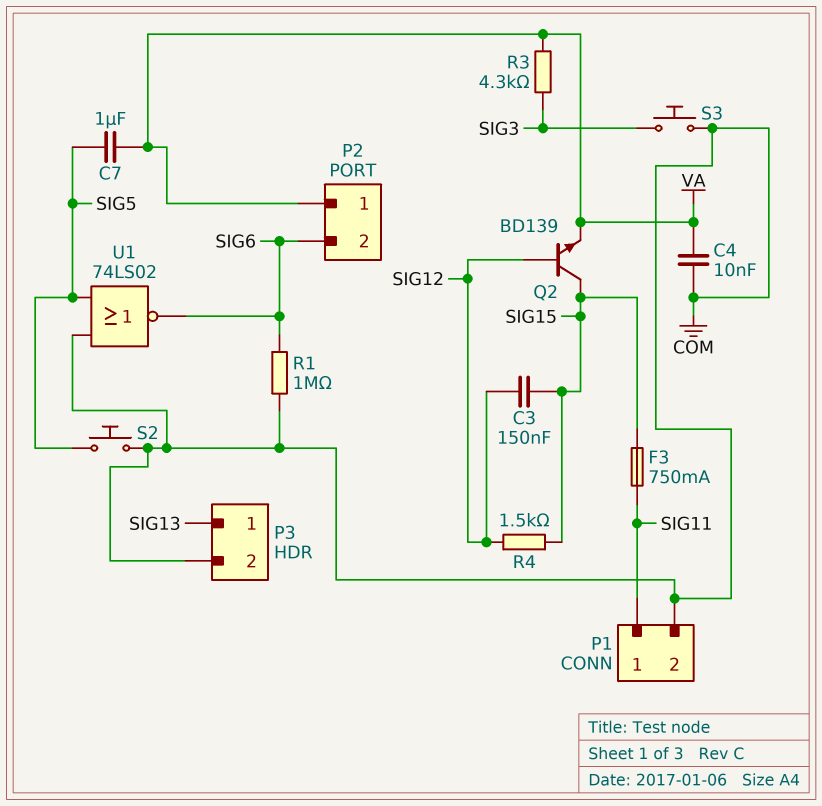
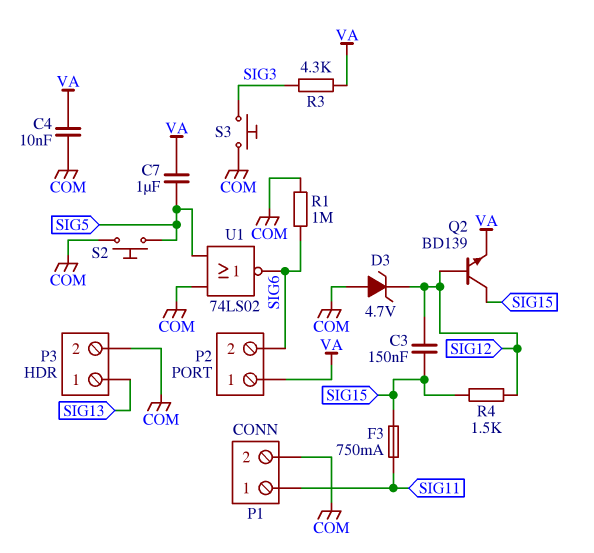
D3: none -> zener 4.7V (A COM, K SIG12)

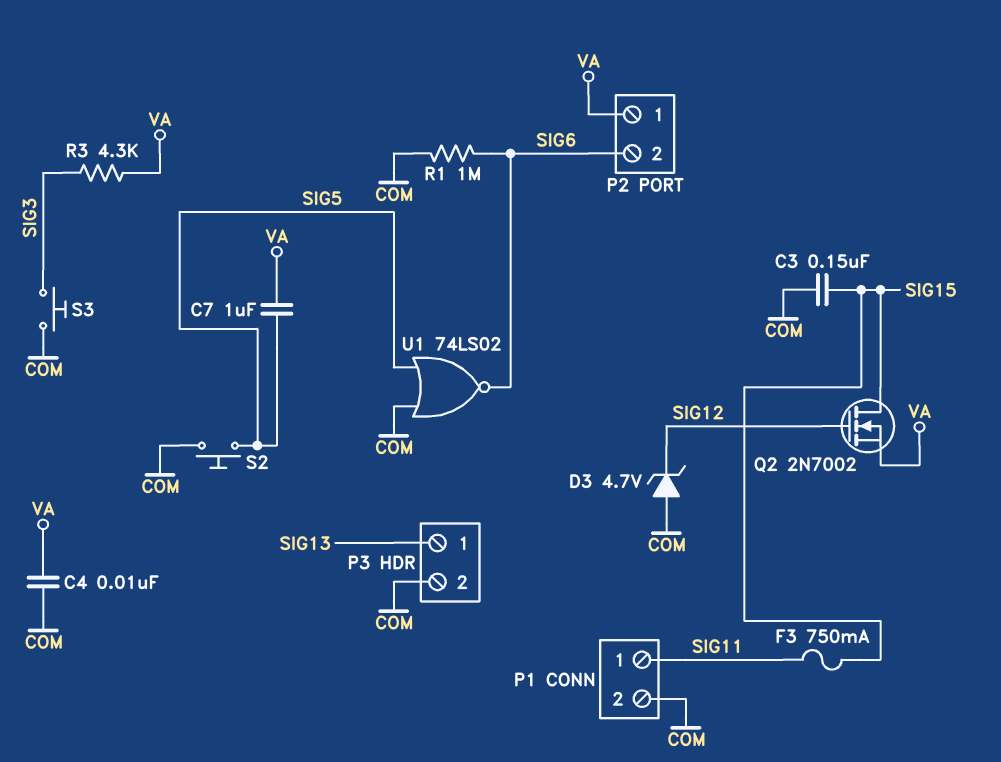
C3: 150nF (SIG12, SIG15) -> 150nF (COM, SIG15)
Q2: NPN BD139 (B SIG12, C SIG15, E VA) -> NMOS 2N7002 (G SIG12, D SIG15, S VA)
R4: 1.5k (SIG12, SIG15) -> none

